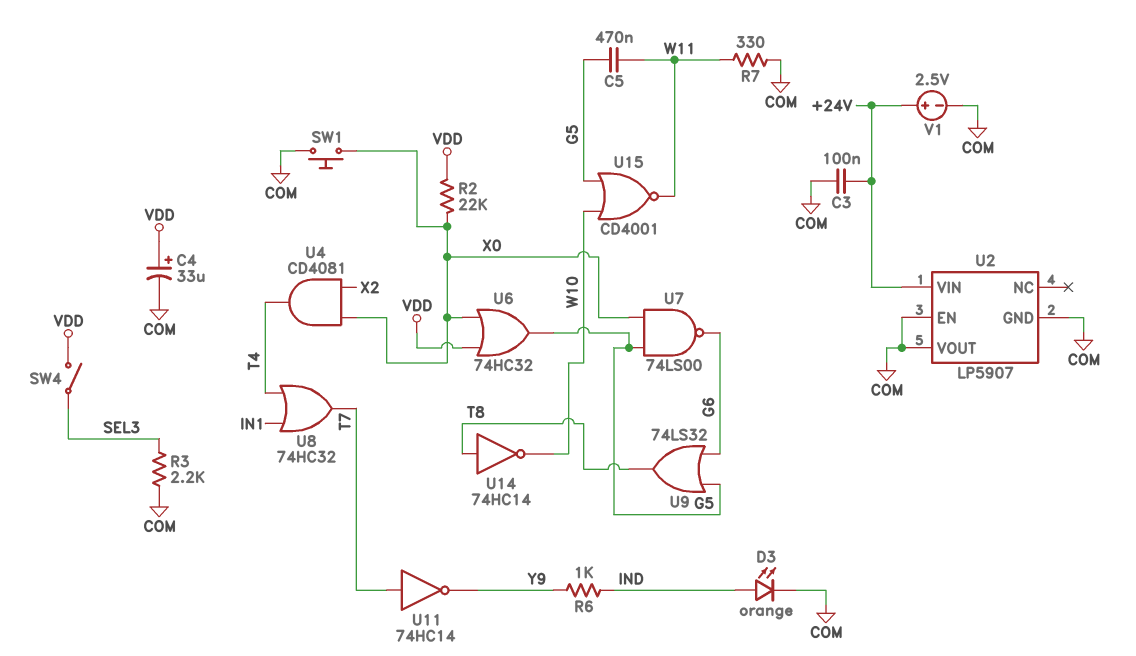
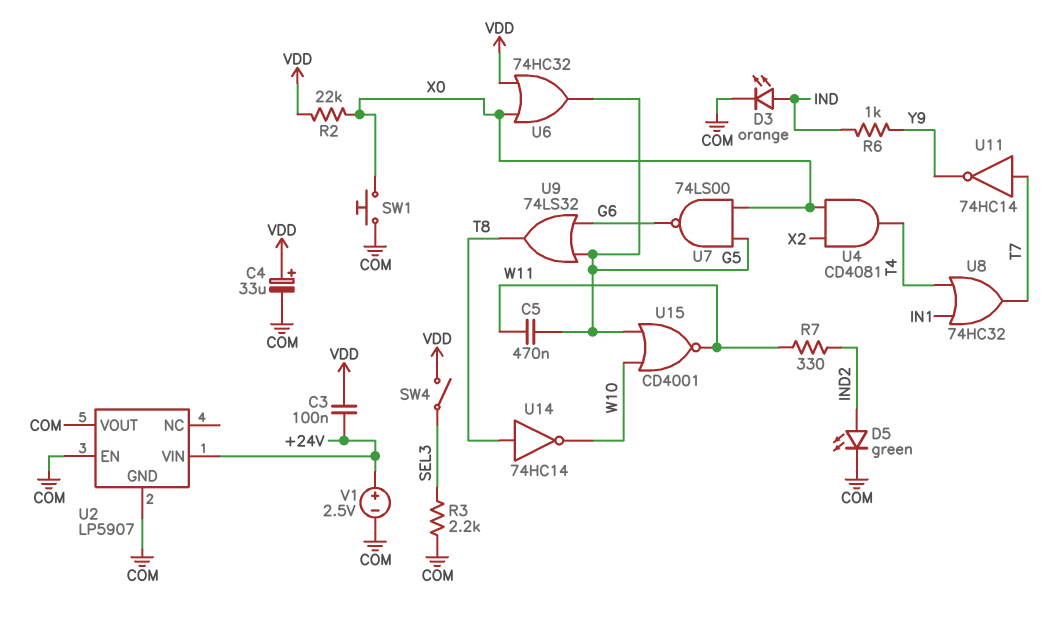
C3: 100nF (+24V, COM) -> 100nF (+24V, VDD)
D5: none -> LED green (A IND2, K COM)
R7: 330 (COM, W11) -> 330 (IND2, W11)

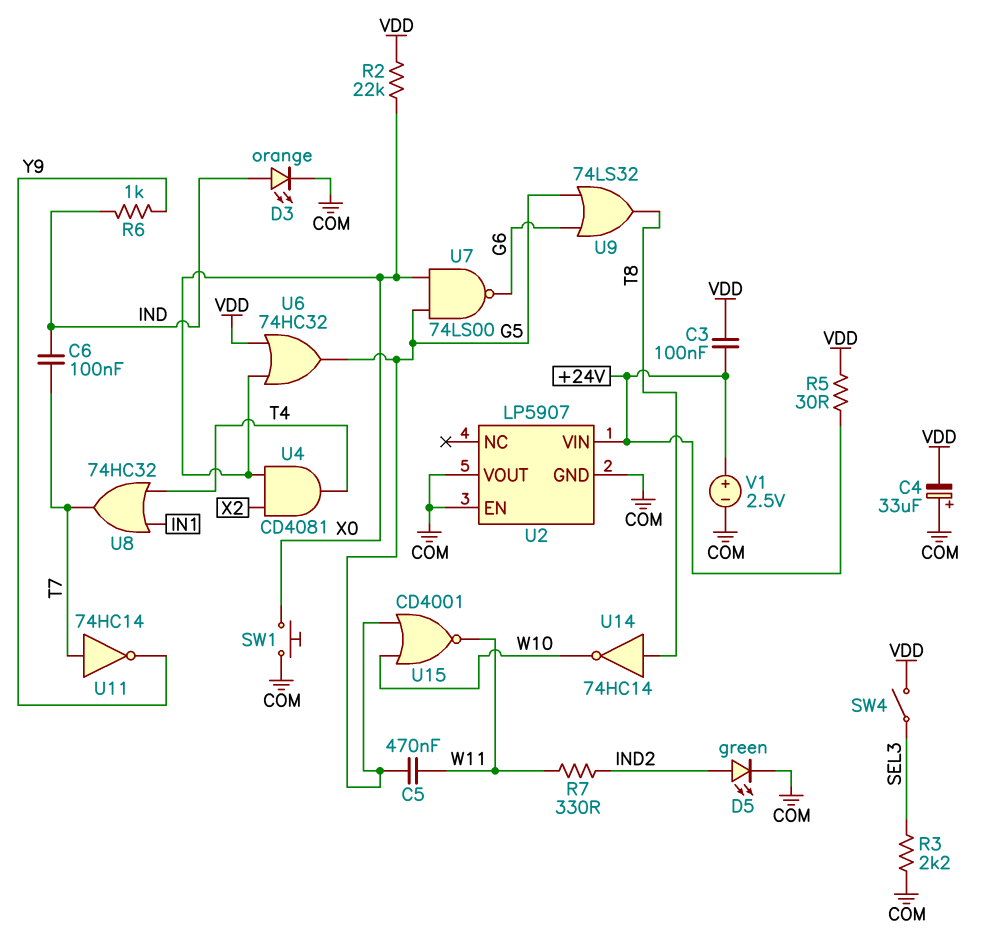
C4: 33uF (plus VDD, minus COM) -> 33uF (plus COM, minus VDD)
C6: none -> 100nF (IND, T7)
R5: none -> 30 (+24V, VDD)

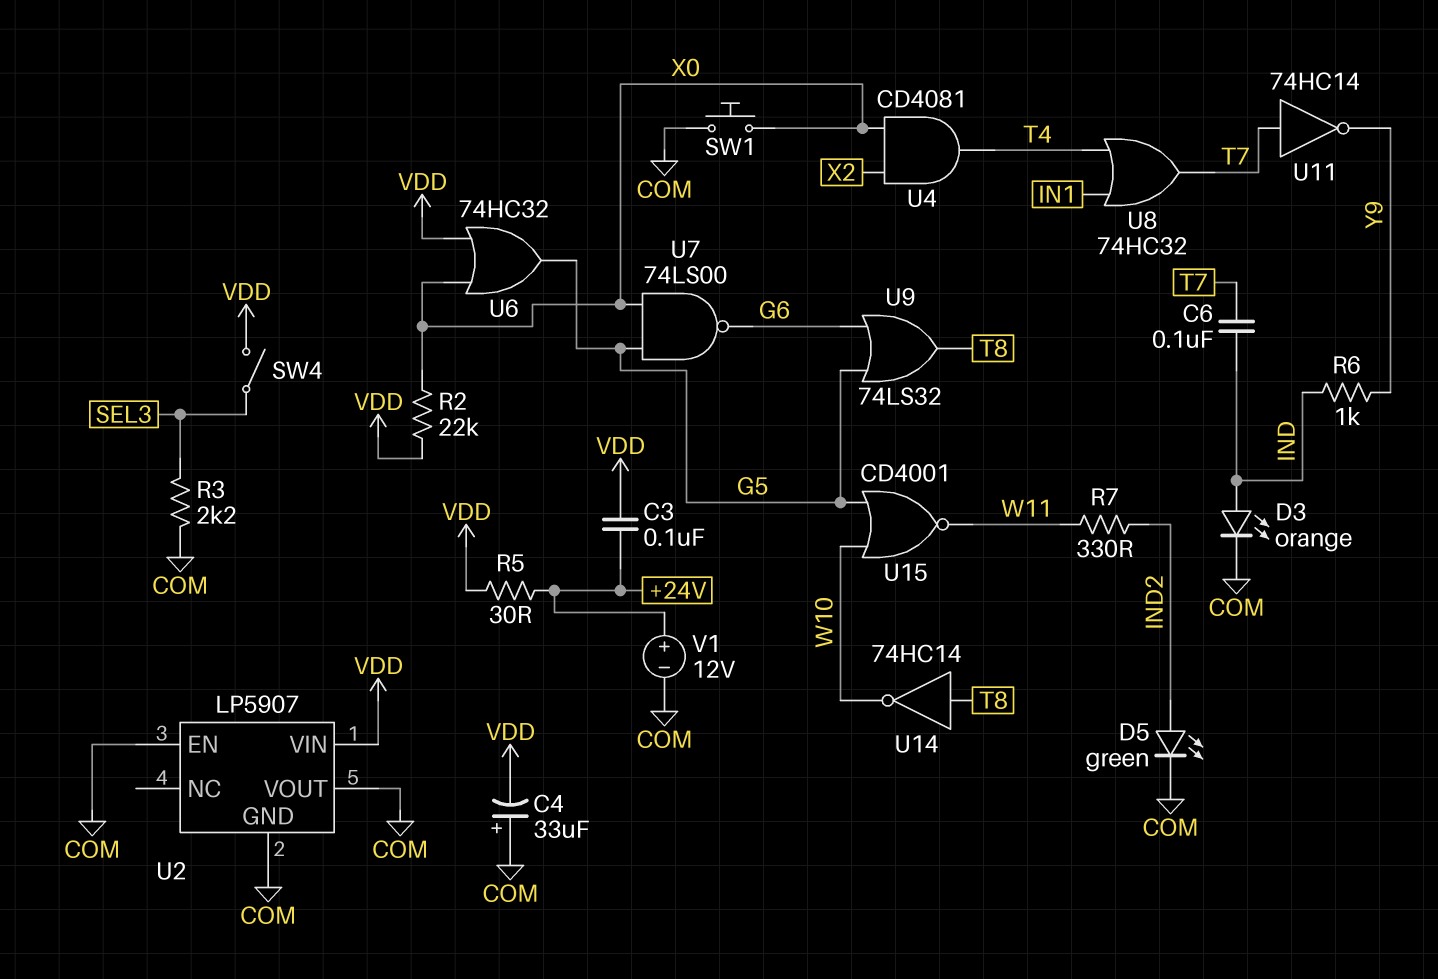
C5: 470nF (G5, W11) -> none
U2 pin VIN: +24V -> VDD
V1: 2.5V (plus +24V, minus COM) -> 12V (plus +24V, minus COM)

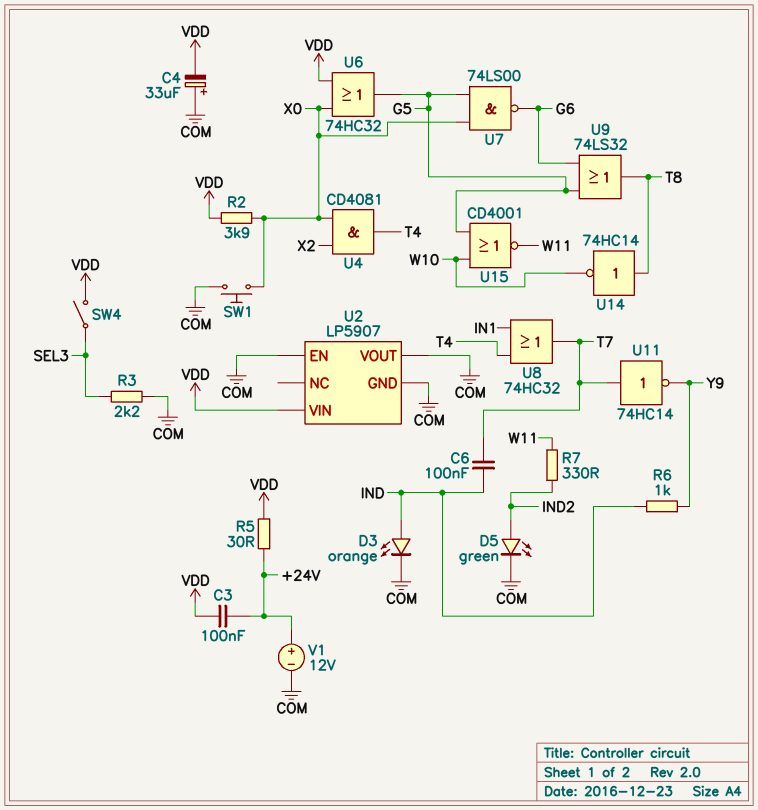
R2: 22k (VDD, X0) -> 3.9k (VDD, X0)

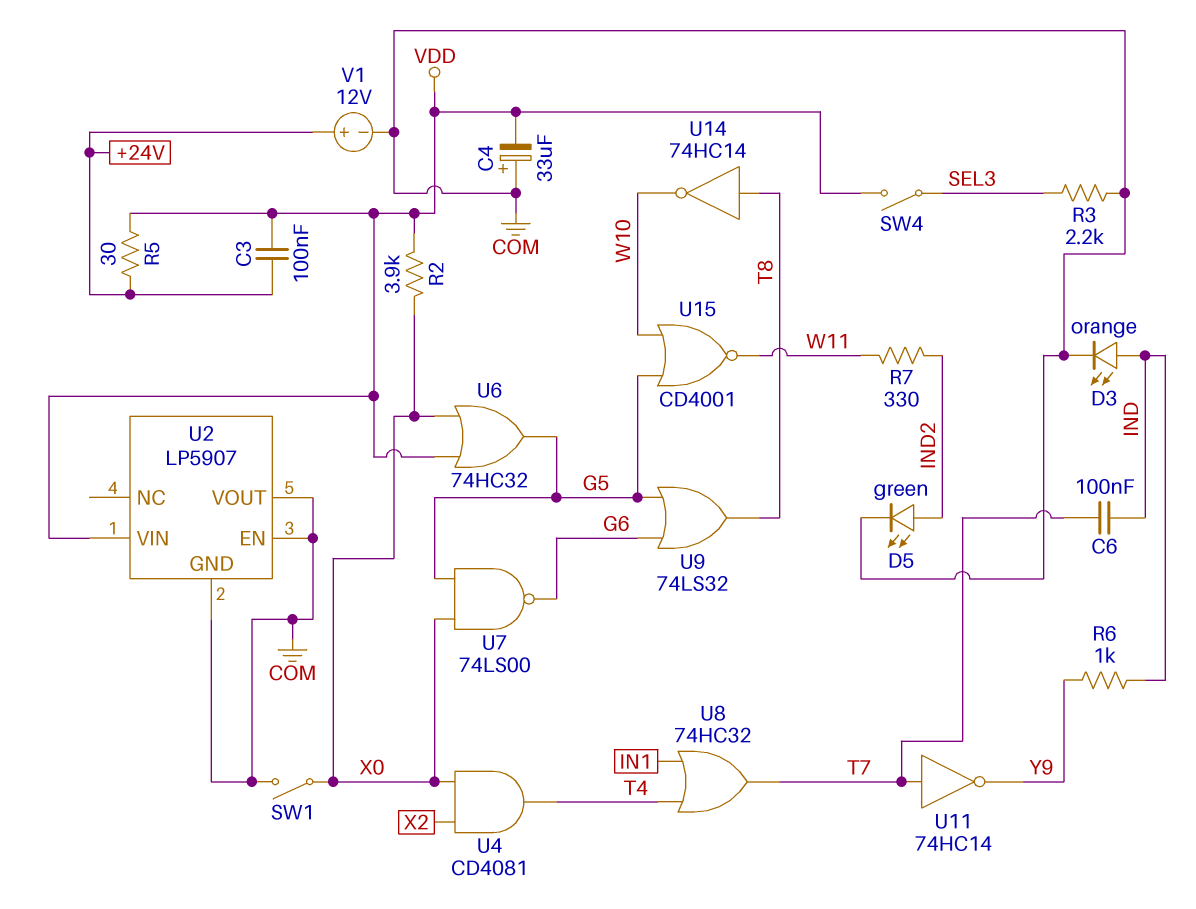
SW1: button (COM, X0) -> switch (COM, X0)

